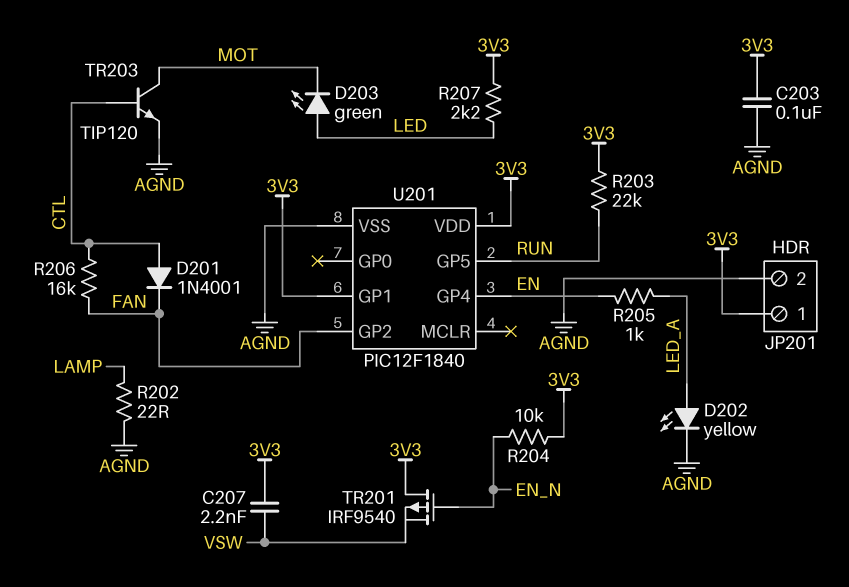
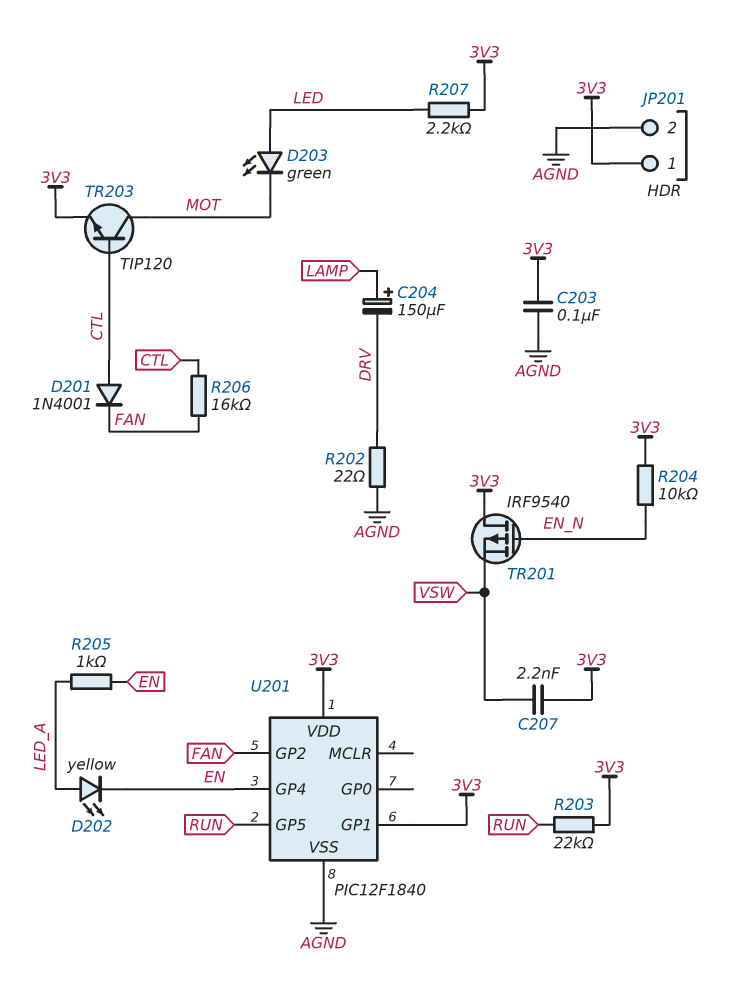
C204: none -> 150uF (plus LAMP, minus DRV)
D202: LED yellow (A LED_A, K AGND) -> LED yellow (A LED_A, K EN)
R202: 22 (AGND, LAMP) -> 22 (AGND, DRV)
TR203: NPN TIP120 (B CTL, C MOT, E AGND) -> NPN TIP120 (B CTL, C MOT, E 3V3)

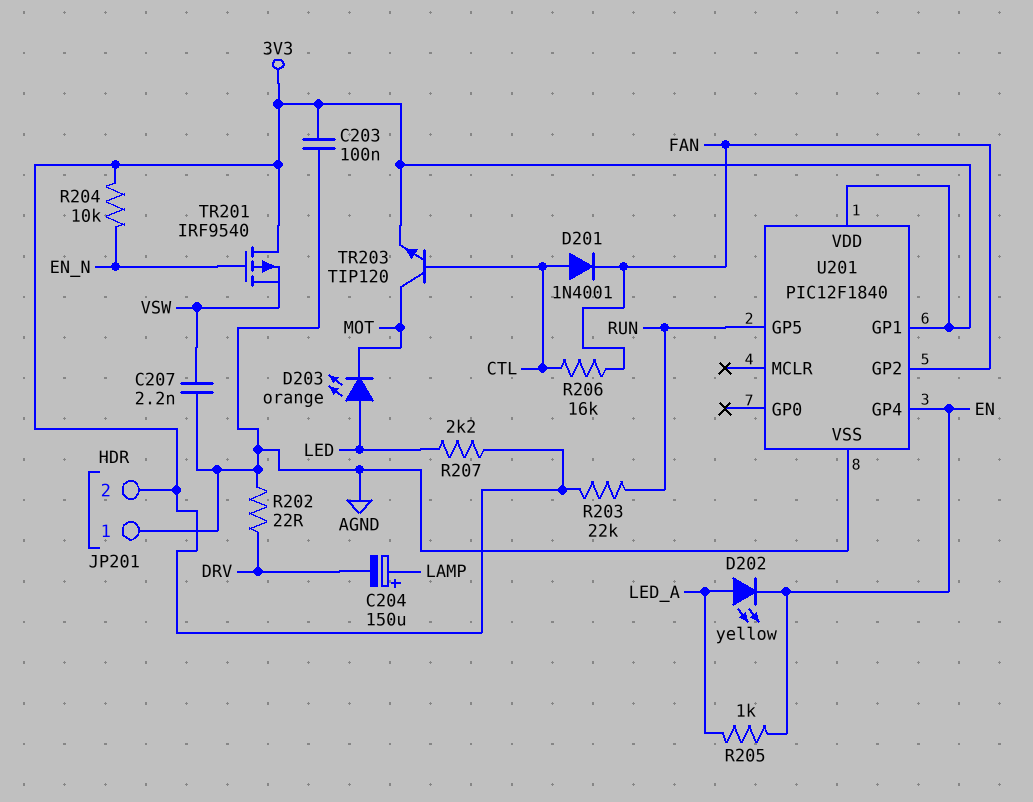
C207: 2.2nF (3V3, VSW) -> 2.2nF (AGND, VSW)
D203: LED green (A LED, K MOT) -> LED orange (A LED, K MOT)
JP201 pin 1: 3V3 -> AGND
JP201 pin 2: AGND -> 3V3

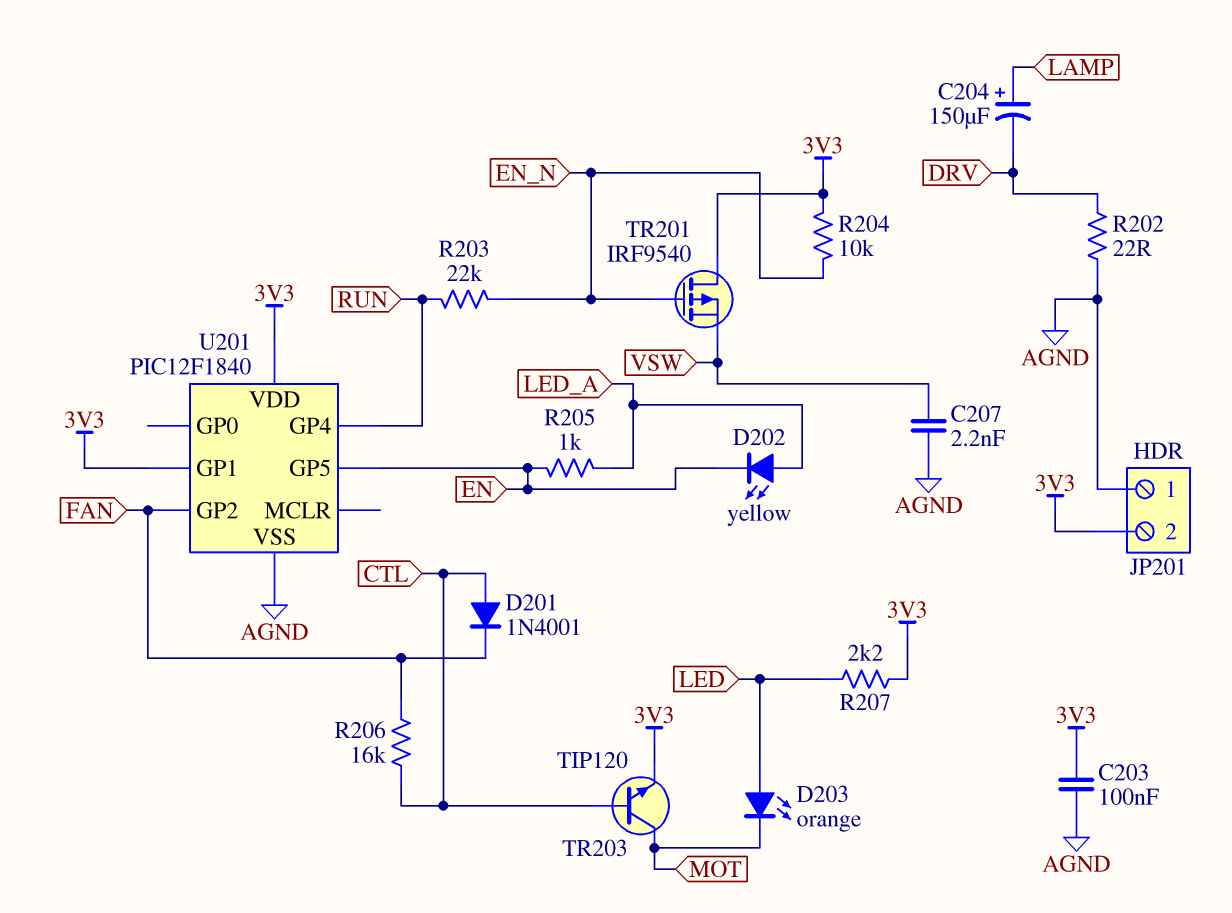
R203: 22k (3V3, RUN) -> 22k (EN_N, RUN)
U201 pin GP4: EN -> RUN
U201 pin GP5: RUN -> EN

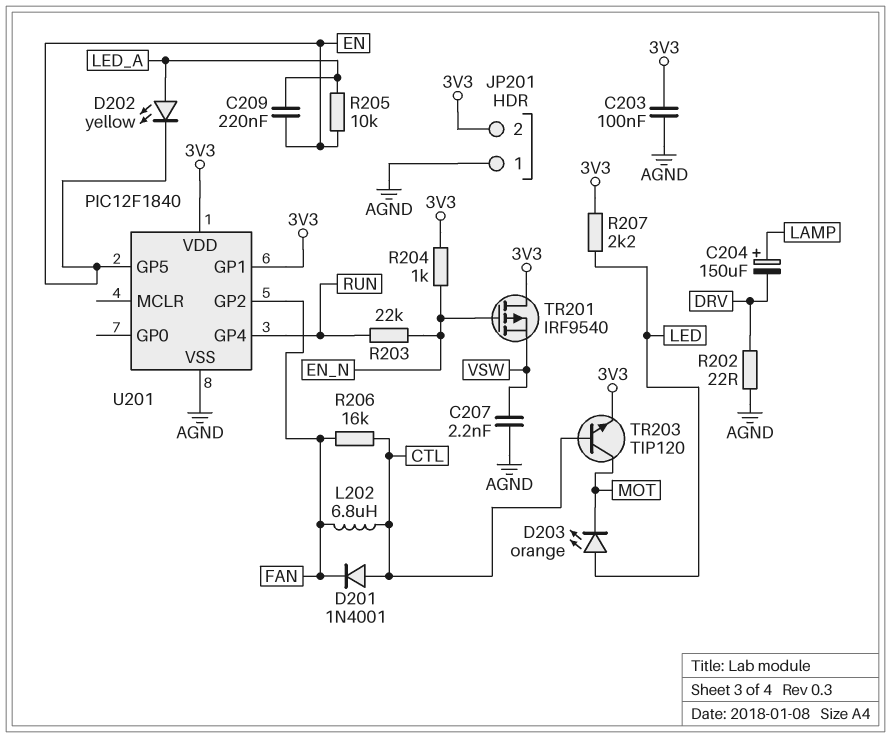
C209: none -> 220nF (EN, LED_A)
L202: none -> 6.8uH (CTL, FAN)
R204: 10k (3V3, EN_N) -> 1k (3V3, EN_N)
R205: 1k (EN, LED_A) -> 10k (EN, LED_A)

